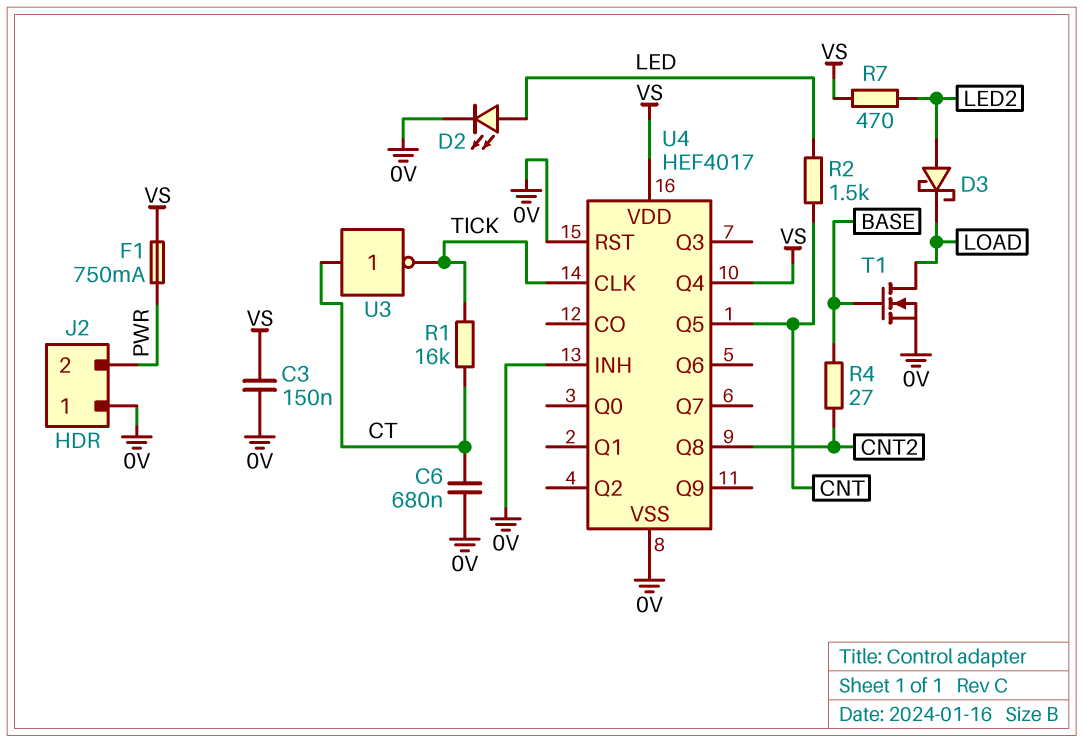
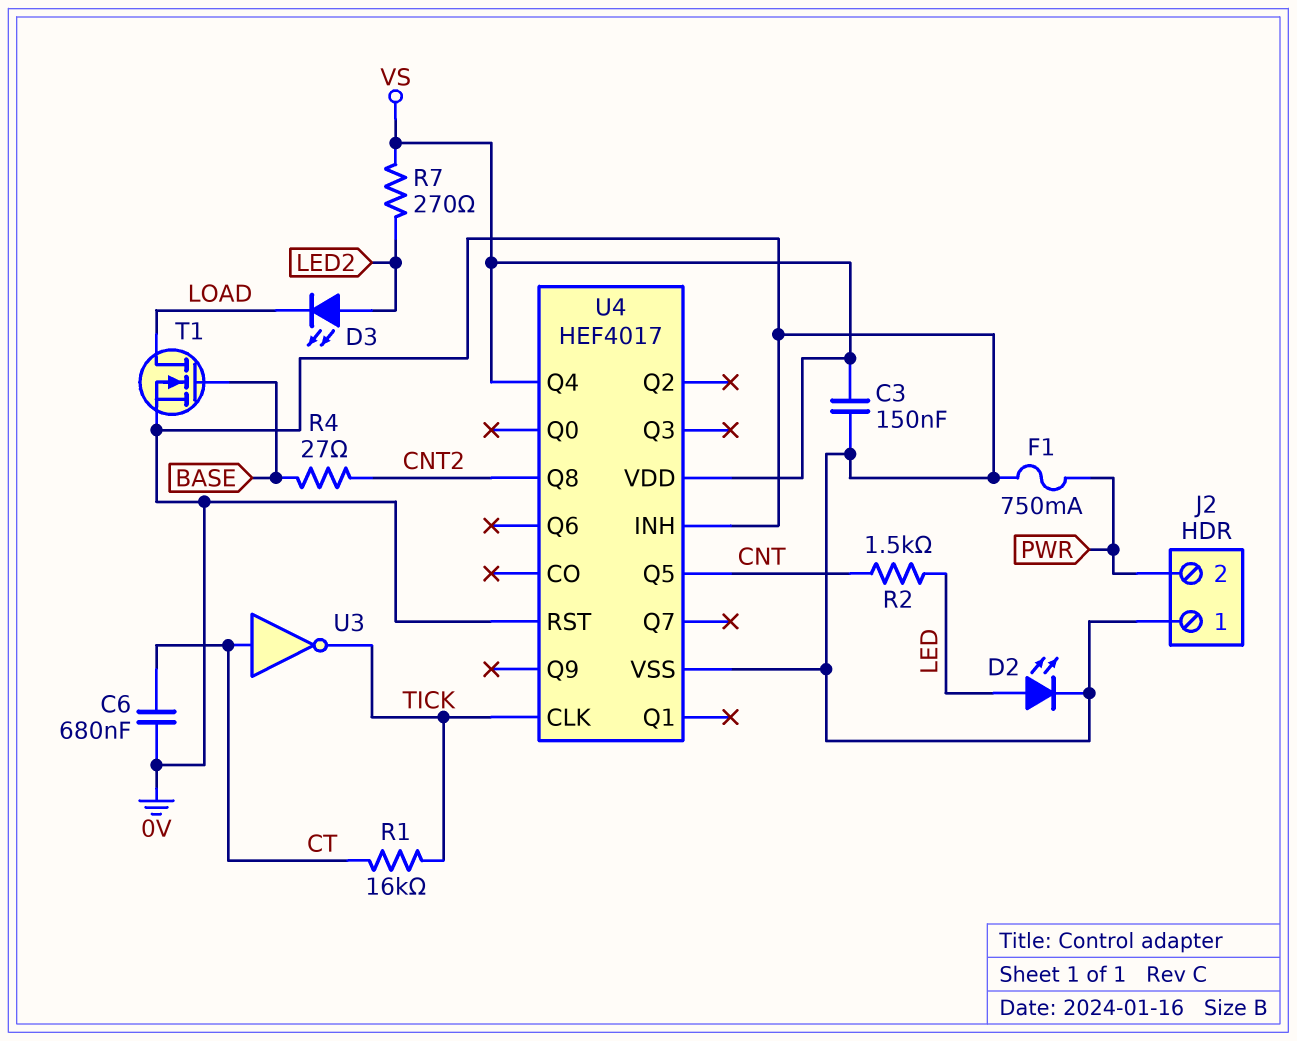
D3: schottky (A LED2, K LOAD) -> LED (A LED2, K LOAD)
F1: 750mA (PWR, VS) -> 750mA (0V, PWR)
R7: 470 (LED2, VS) -> 270 (LED2, VS)

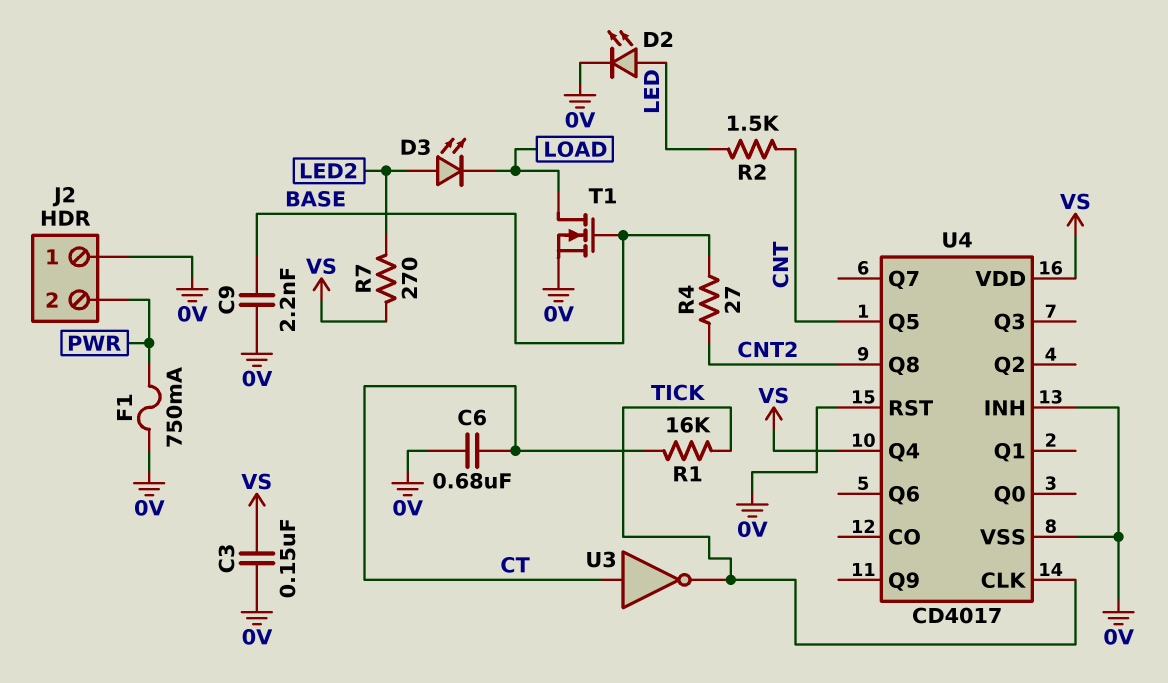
C9: none -> 2.2nF (0V, BASE)
U4: HEF4017 -> CD4017

